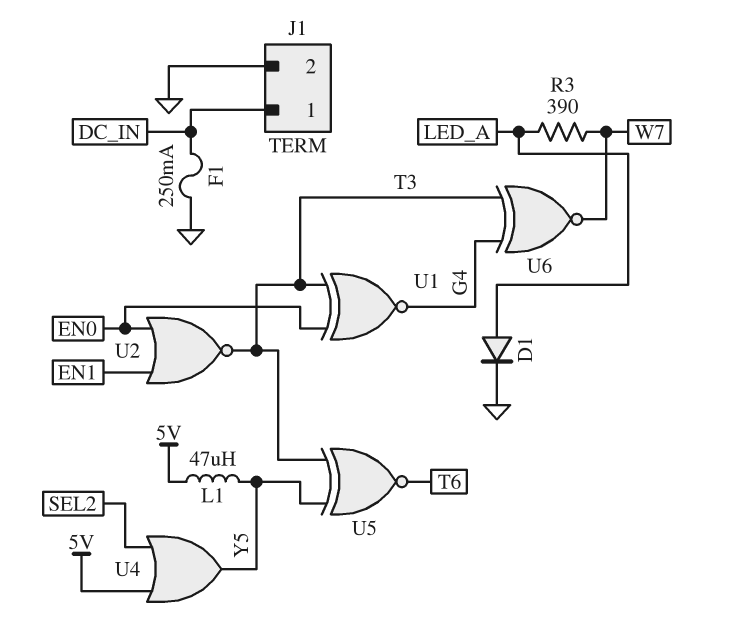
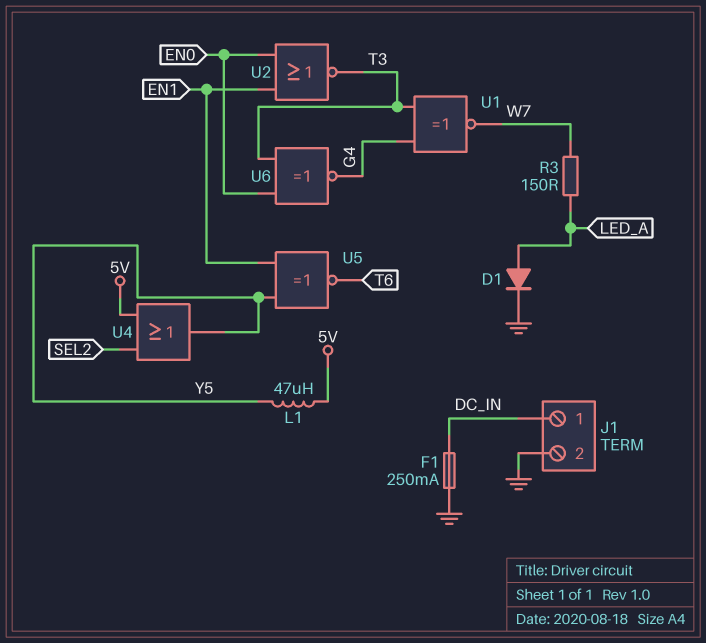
R3: 390 (LED_A, W7) -> 150 (LED_A, W7)
U1: XNOR (in EN0, in T3, out G4) -> XNOR (in G4, in T3, out W7)
U5: XNOR (in T3, in Y5, out T6) -> XNOR (in EN1, in Y5, out T6)
U6: XNOR (in G4, in T3, out W7) -> XNOR (in EN0, in T3, out G4)

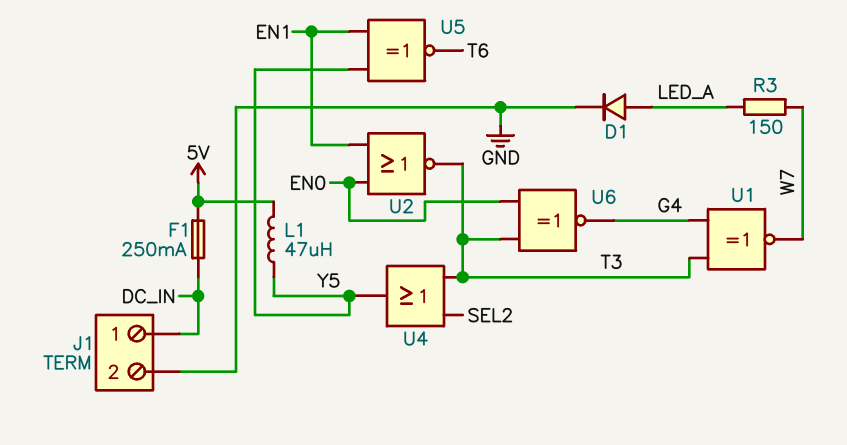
F1: 250mA (DC_IN, GND) -> 250mA (5V, DC_IN)
U4: OR (in 5V, in SEL2, out Y5) -> OR (in SEL2, in T3, out Y5)

